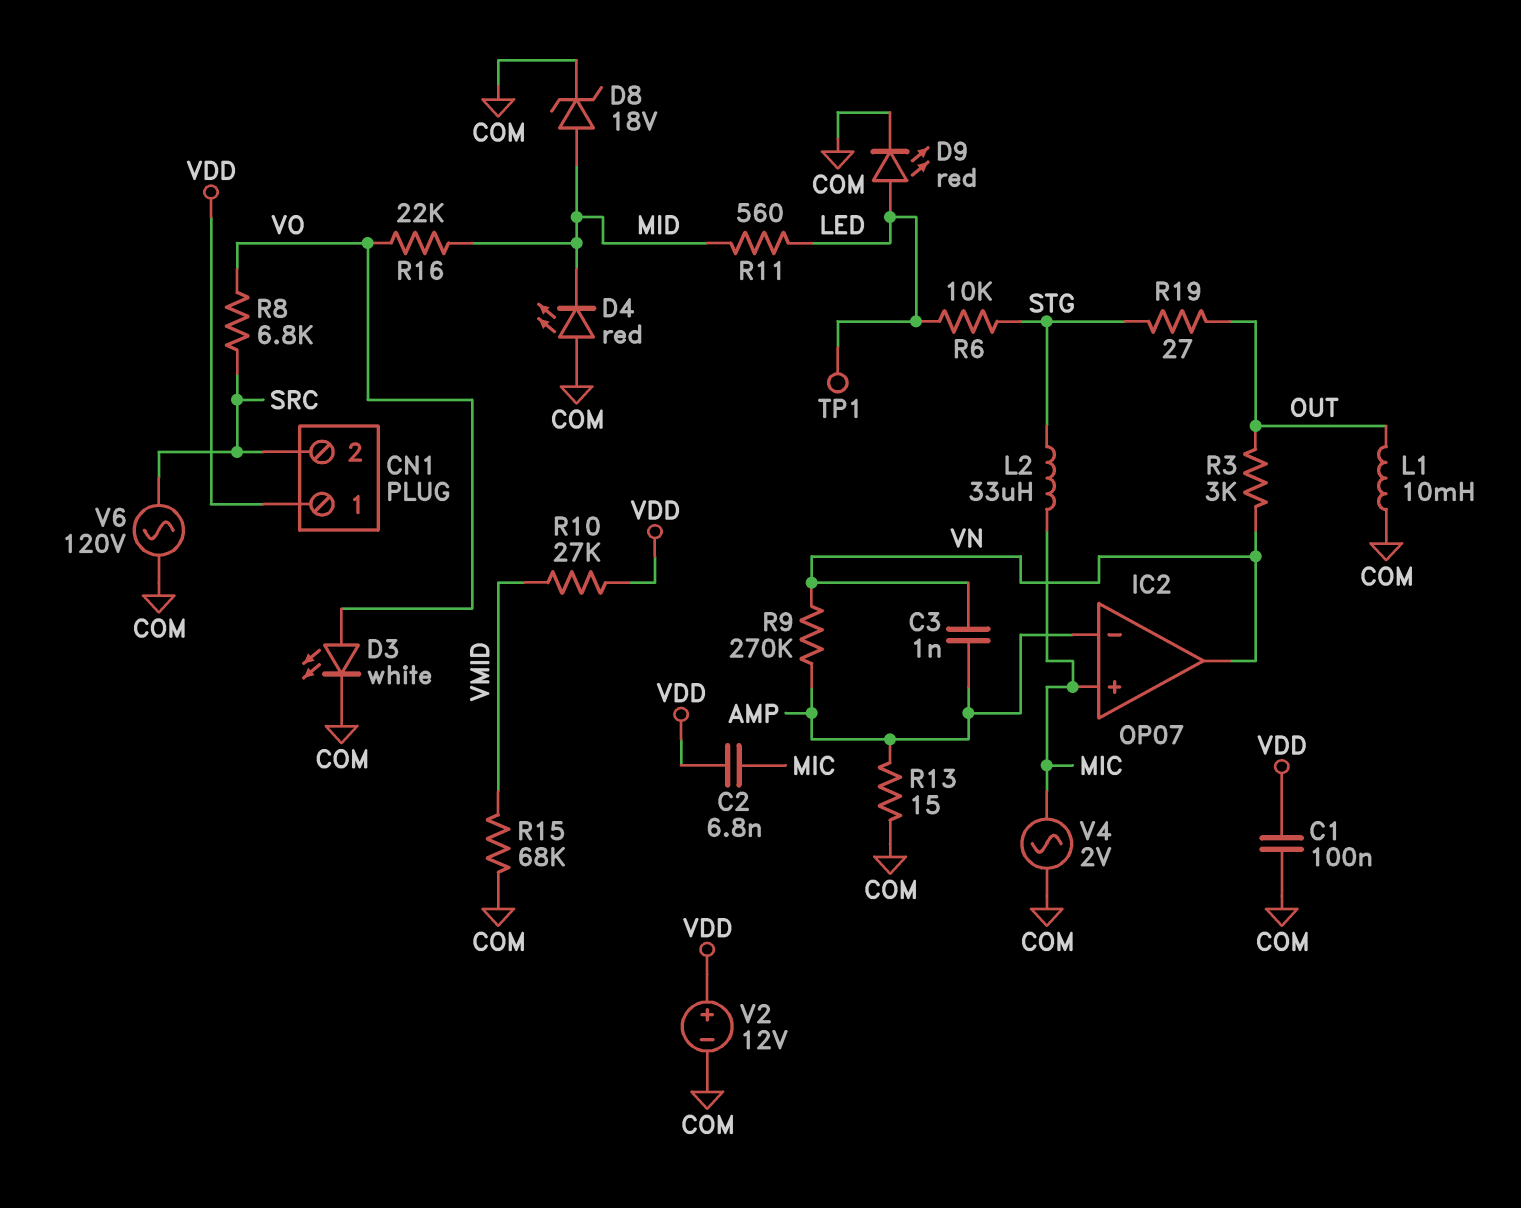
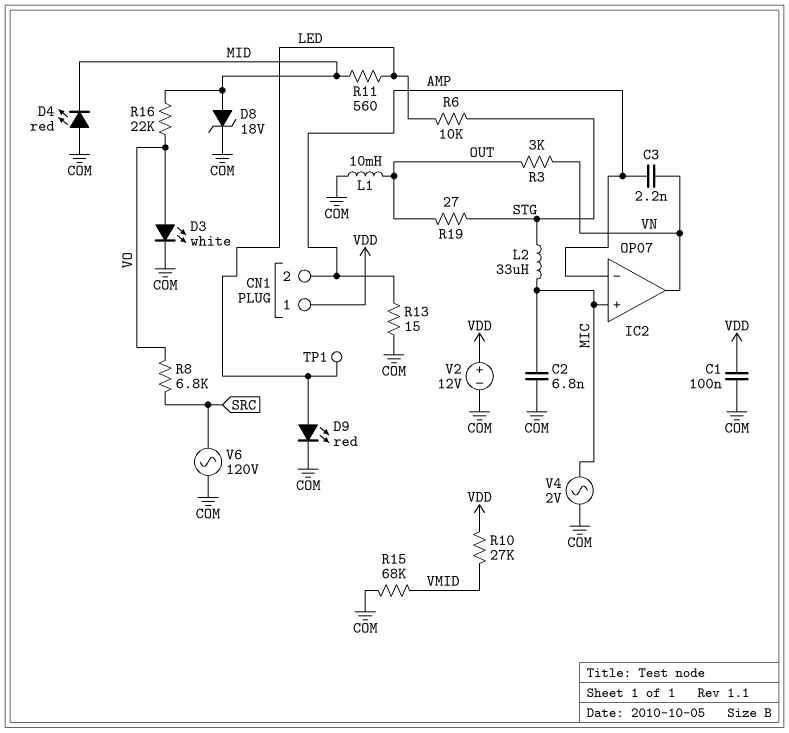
C2: 6.8nF (MIC, VDD) -> 6.8nF (COM, MIC)
C3: 1nF (AMP, VN) -> 2.2nF (AMP, VN)
CN1 pin 2: SRC -> AMP
R9: 270k (AMP, VN) -> none

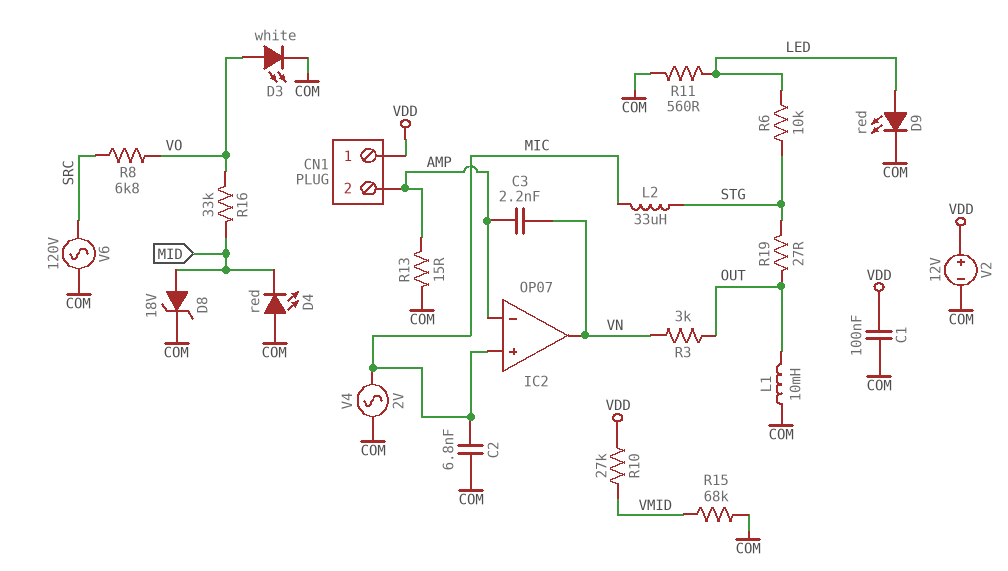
R11: 560 (LED, MID) -> 560 (COM, LED)
R16: 22k (MID, VO) -> 33k (MID, VO)
TP1: test point (LED) -> none

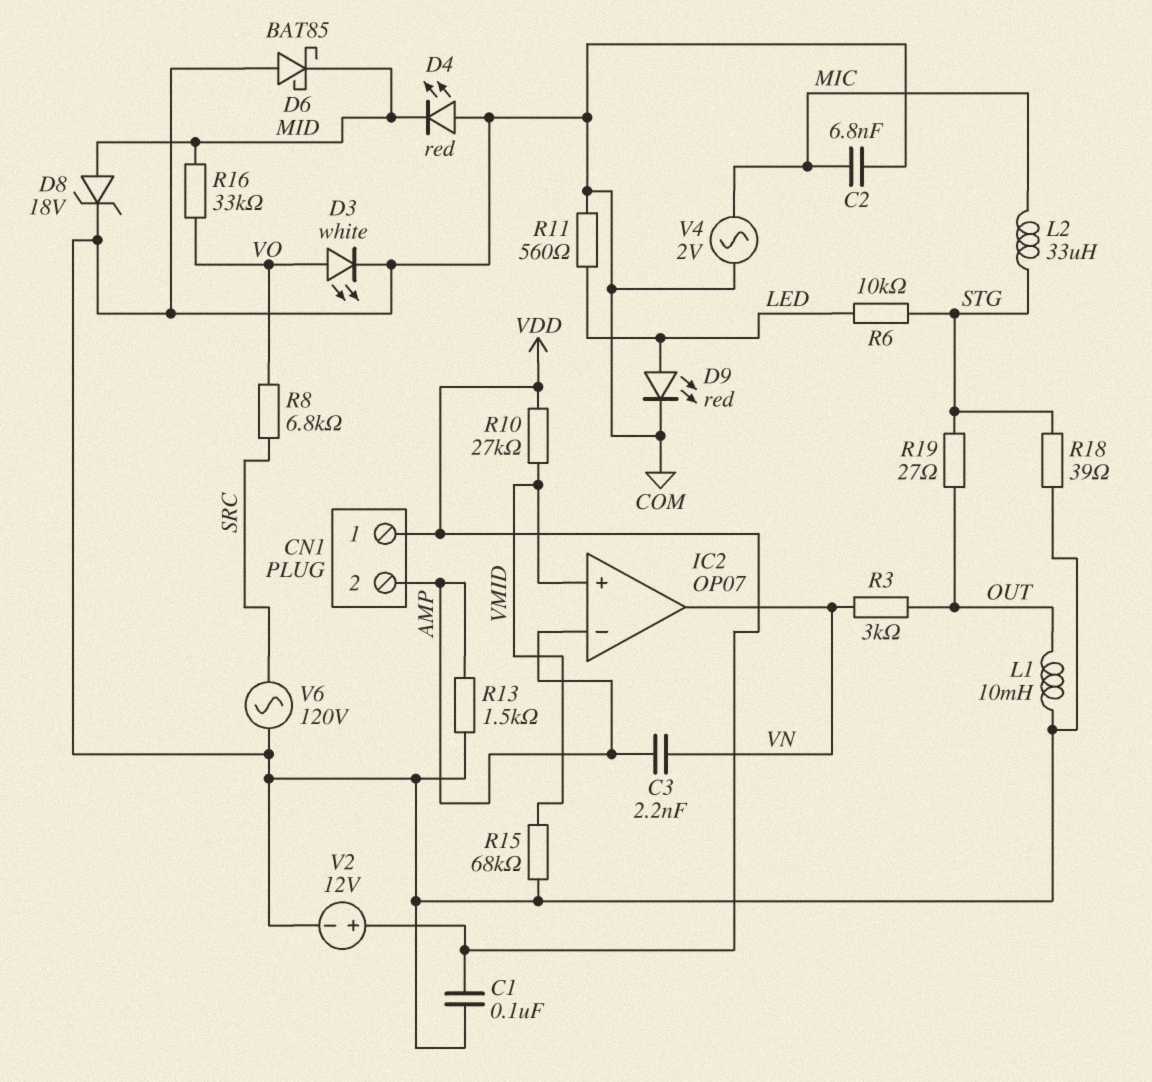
D6: none -> schottky BAT85 (A COM, K MID)
IC2 pin in+: MIC -> VMID
R13: 15 (AMP, COM) -> 1.5k (AMP, COM)
R18: none -> 39 (COM, STG)

